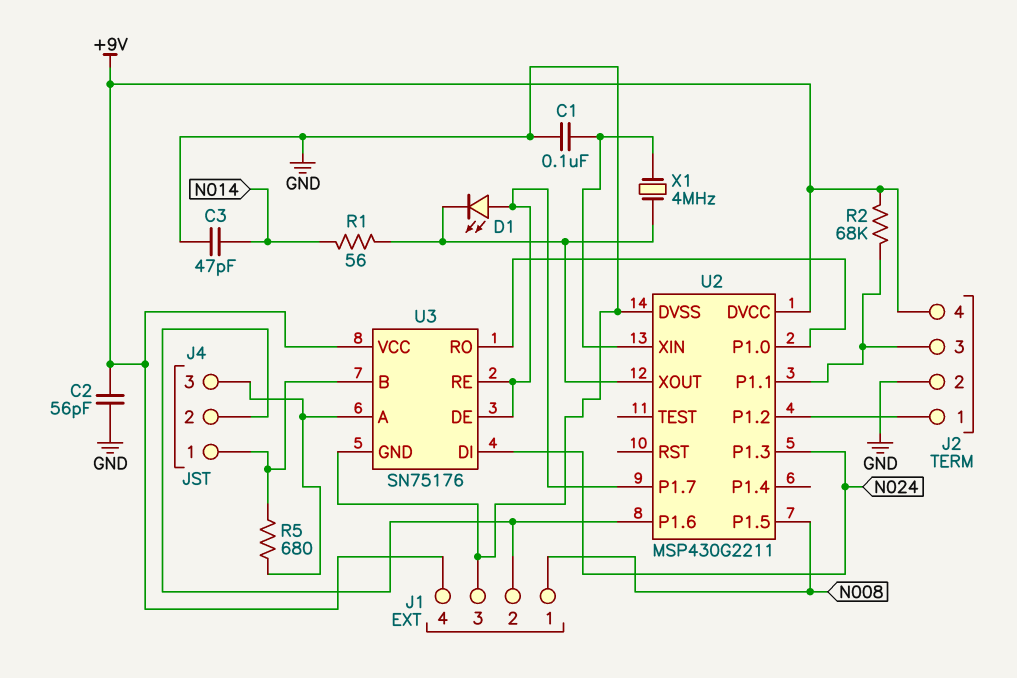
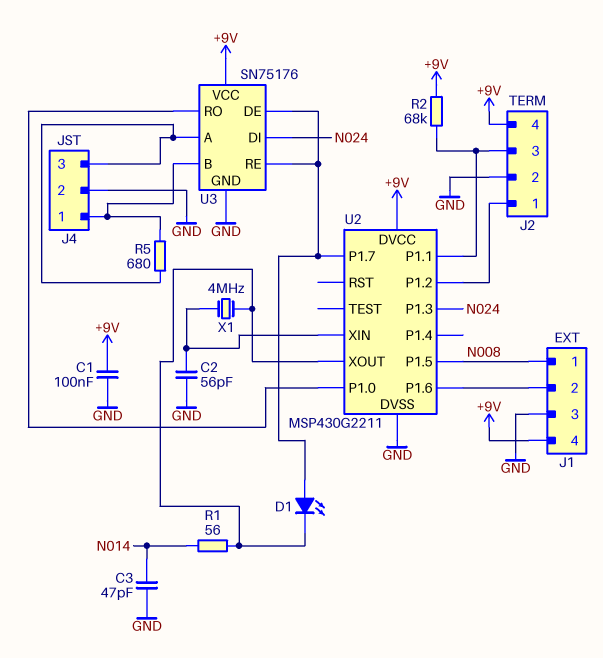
C1: 100nF (GND, U2/XIN) -> 100nF (+9V, GND)
C2: 56pF (+9V, GND) -> 56pF (GND, U2/XIN)
J4 pin 2: J1/2 -> GND

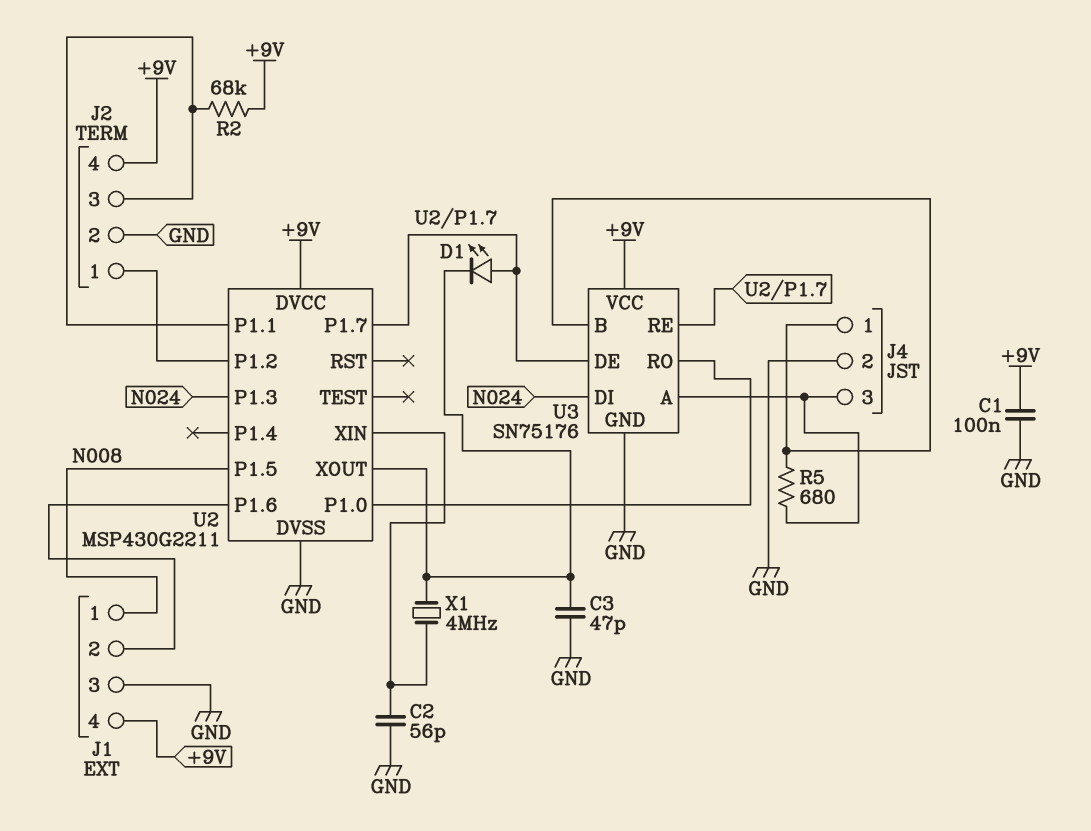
C3: 47pF (GND, N014) -> 47pF (GND, U2/XOUT)
R1: 56 (N014, U2/XOUT) -> none

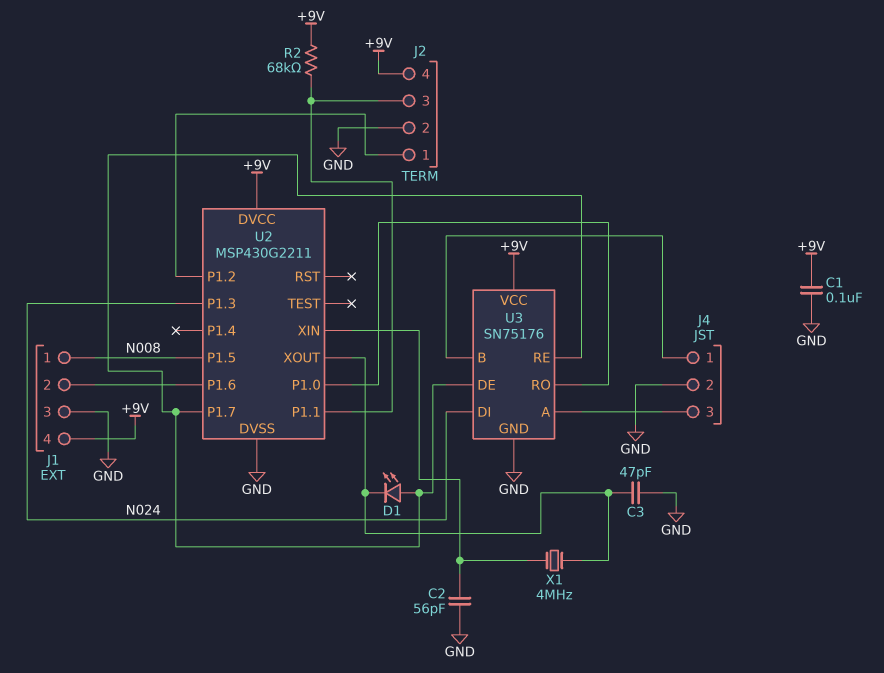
R5: 680 (J4/1, J4/3) -> none

